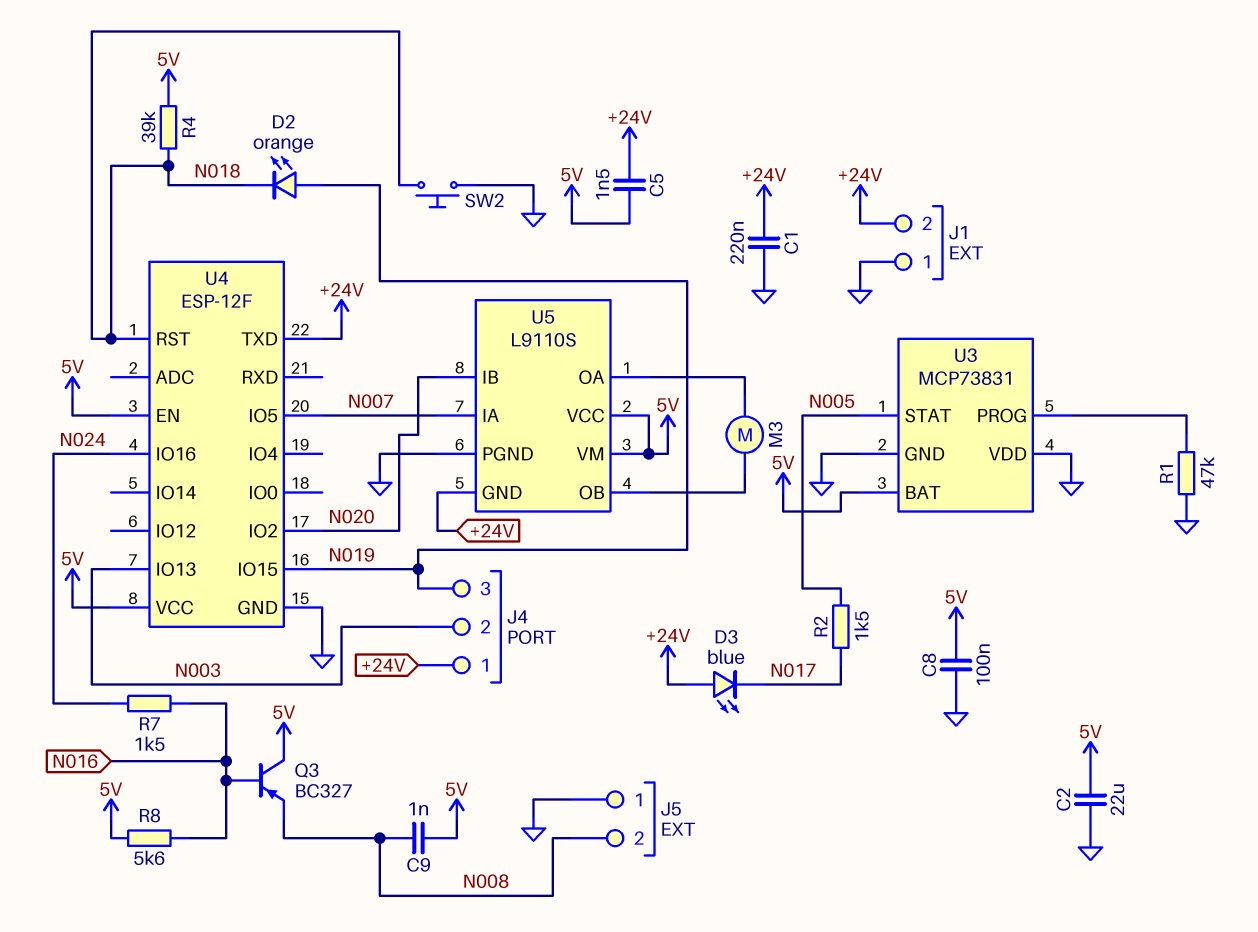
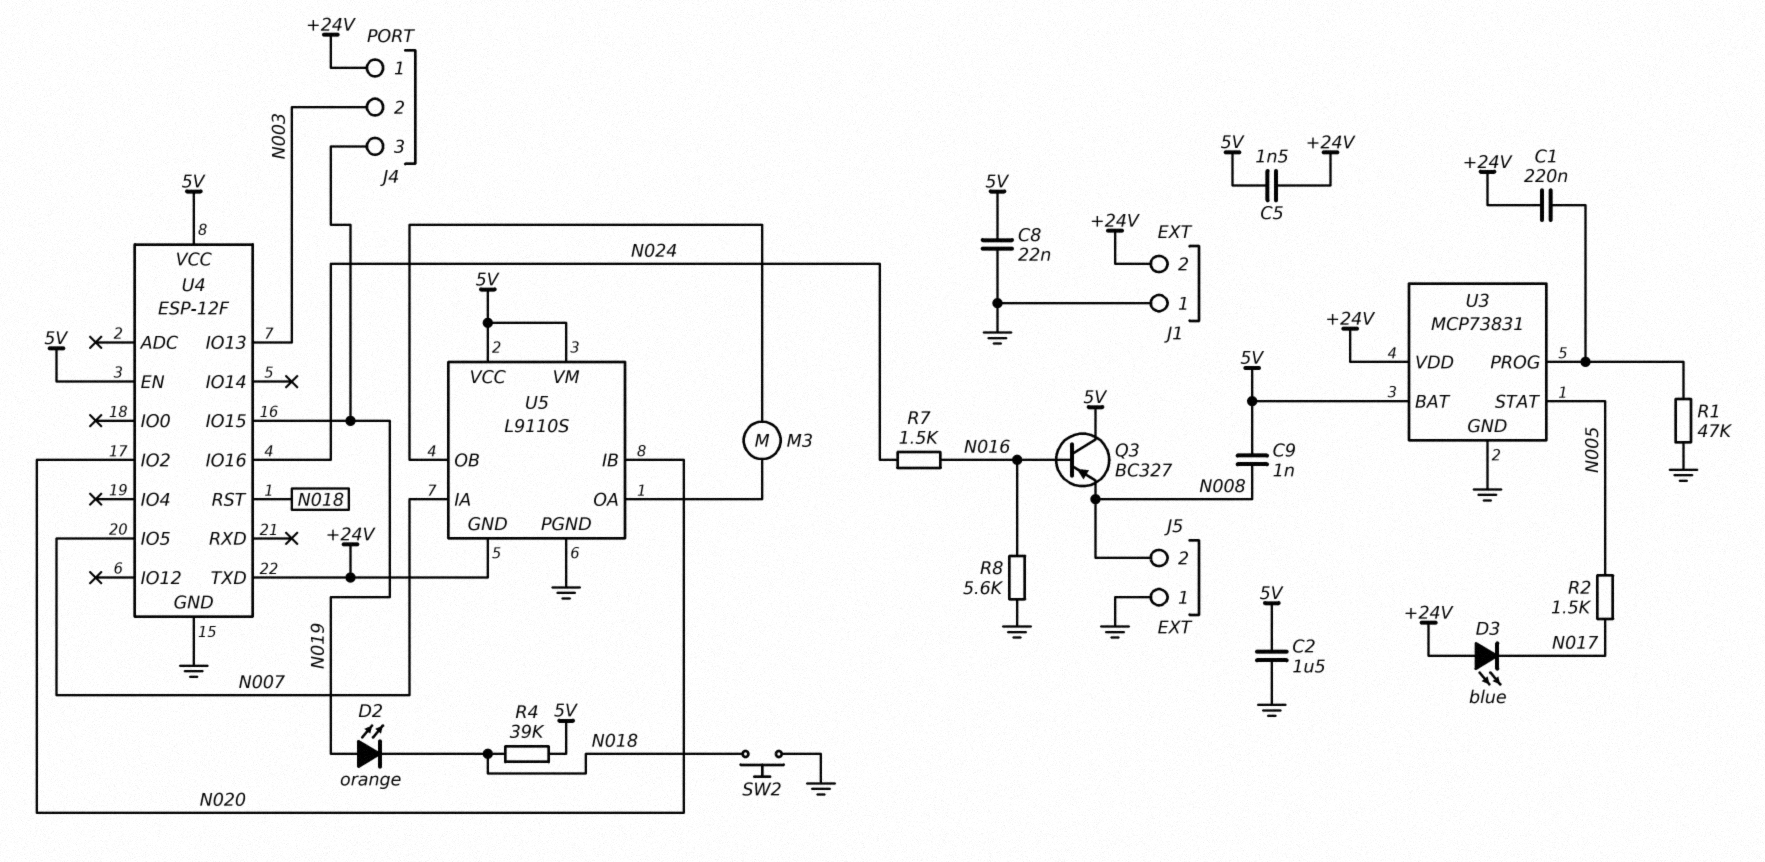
C1: 220nF (+24V, GND) -> 220nF (+24V, U3/PROG)
C2: 22uF (5V, GND) -> 1.5uF (5V, GND)
C8: 100nF (5V, GND) -> 22nF (5V, GND)
R8: 5.6k (5V, N016) -> 5.6k (GND, N016)
U3 pin VDD: GND -> +24V

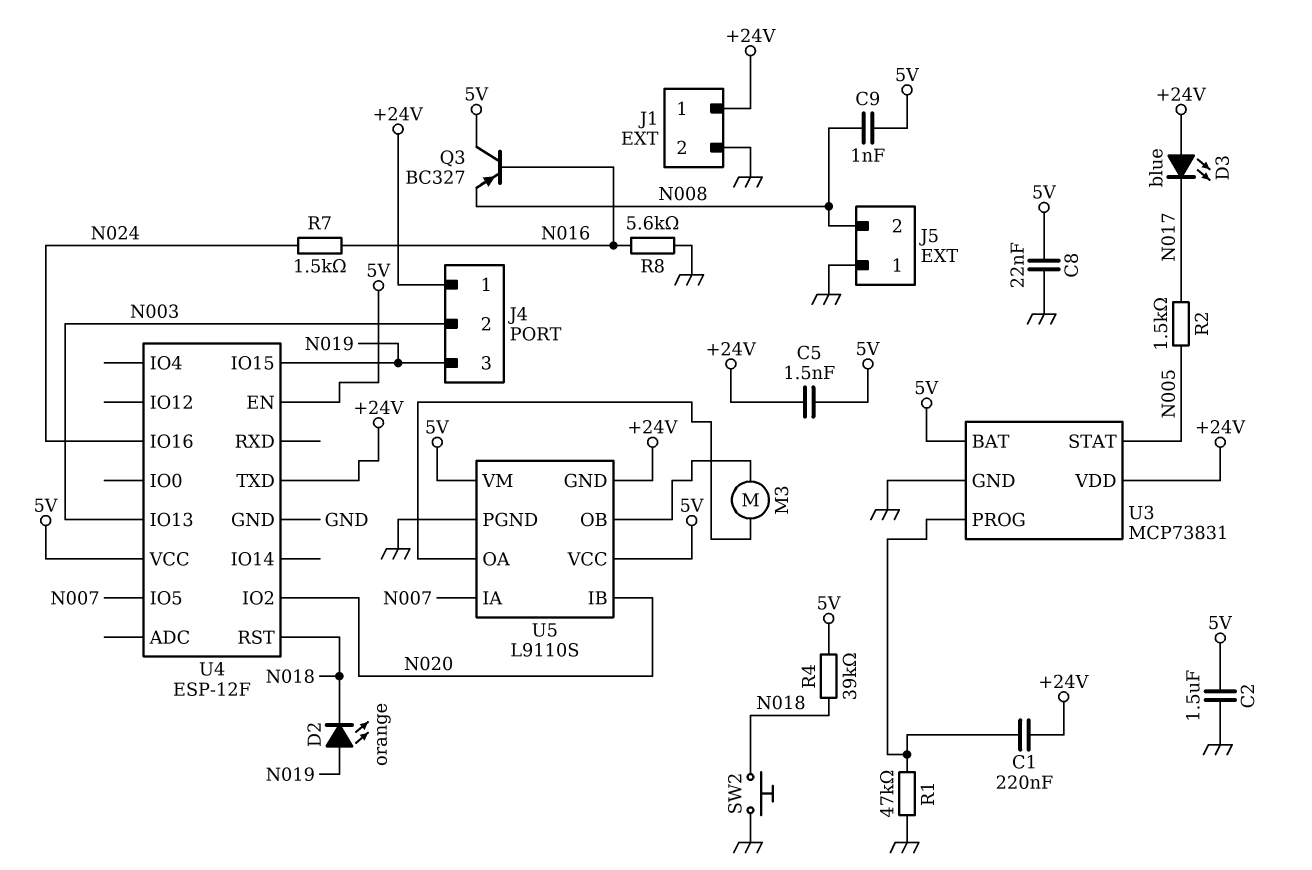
J1 pin 1: GND -> +24V
J1 pin 2: +24V -> GND

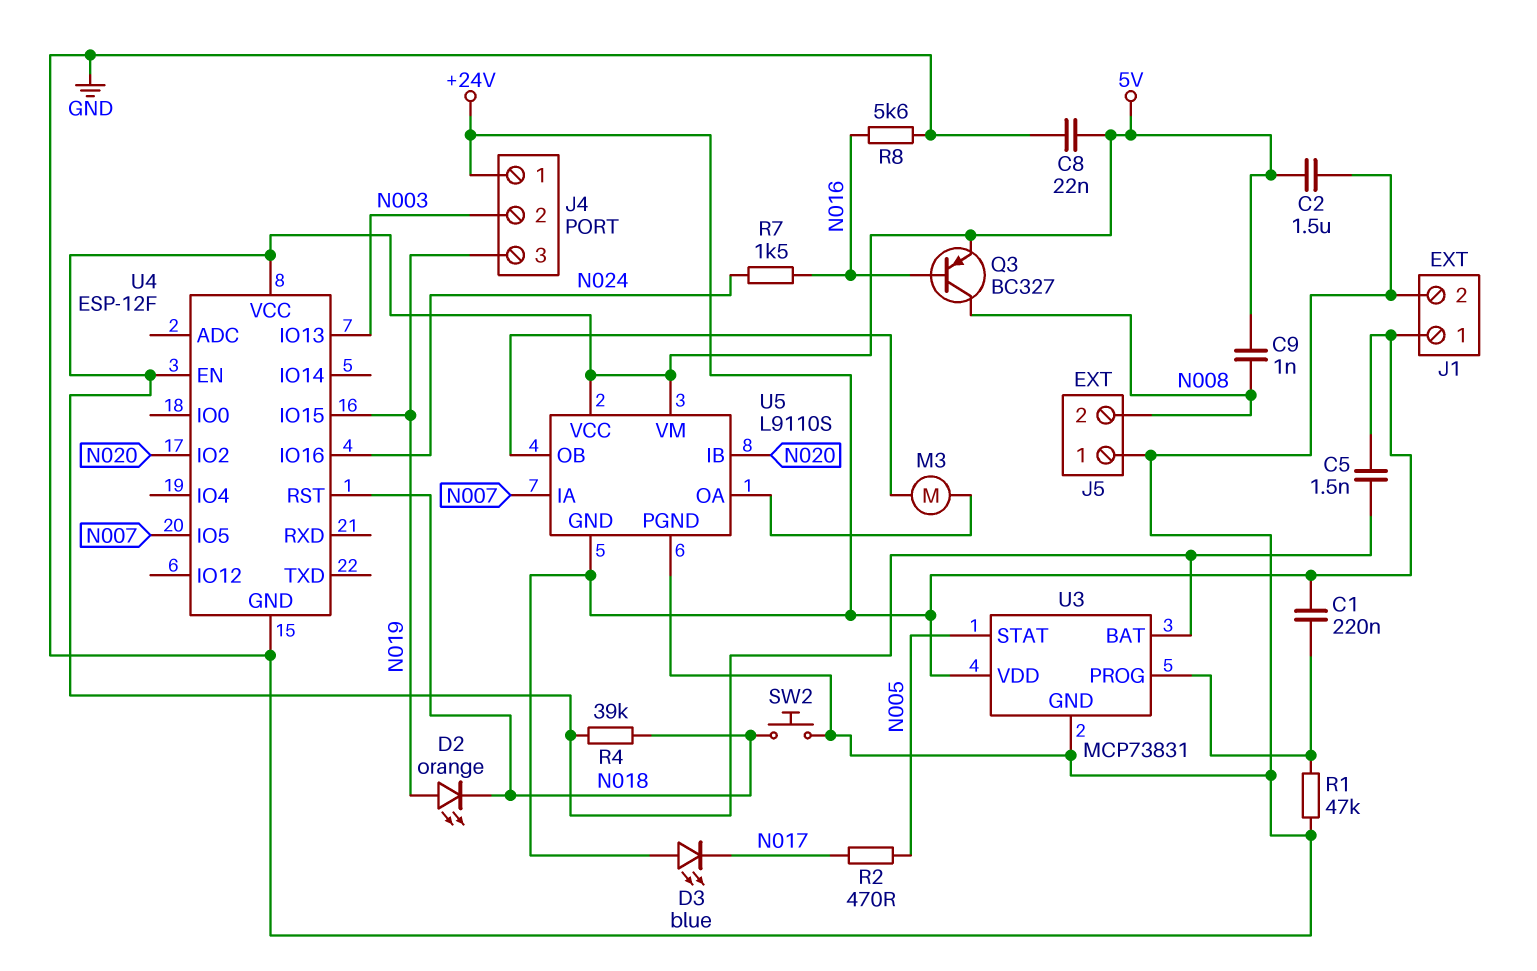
Q3: PNP BC327 (B N016, C 5V, E N008) -> PNP BC327 (B N016, C N008, E 5V)
R2: 1.5k (N005, N017) -> 470 (N005, N017)
U4 pin TXD: +24V -> none

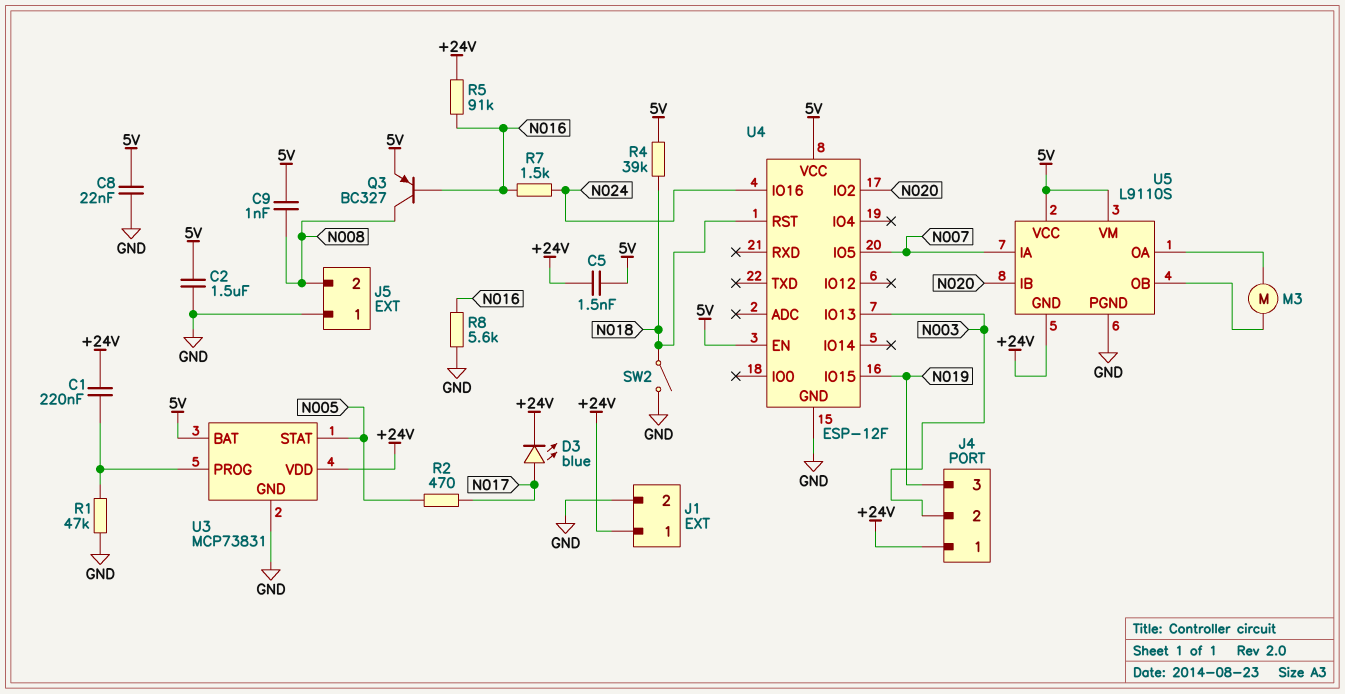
D2: LED orange (A N019, K N018) -> none
D3: LED blue (A +24V, K N017) -> LED blue (A N017, K +24V)
R5: none -> 91k (+24V, N016)
SW2: button (GND, N018) -> switch (GND, N018)

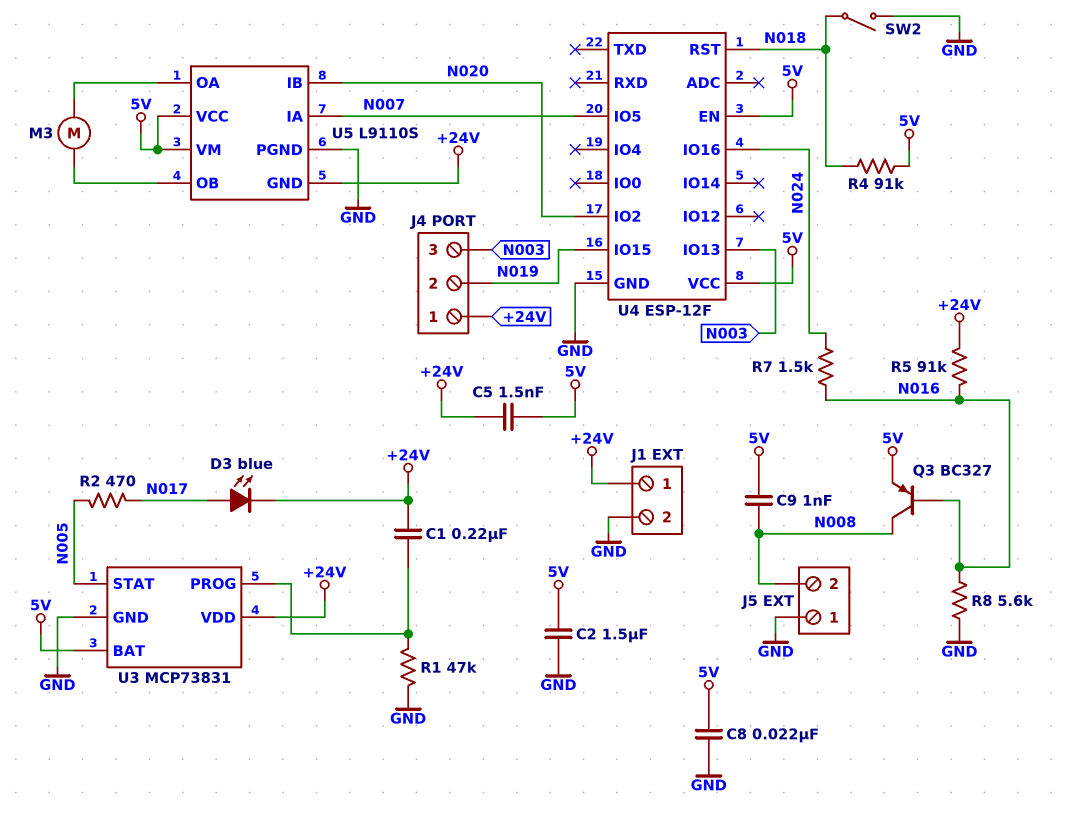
J4 pin 2: N003 -> N019
J4 pin 3: N019 -> N003
R4: 39k (5V, N018) -> 91k (5V, N018)

